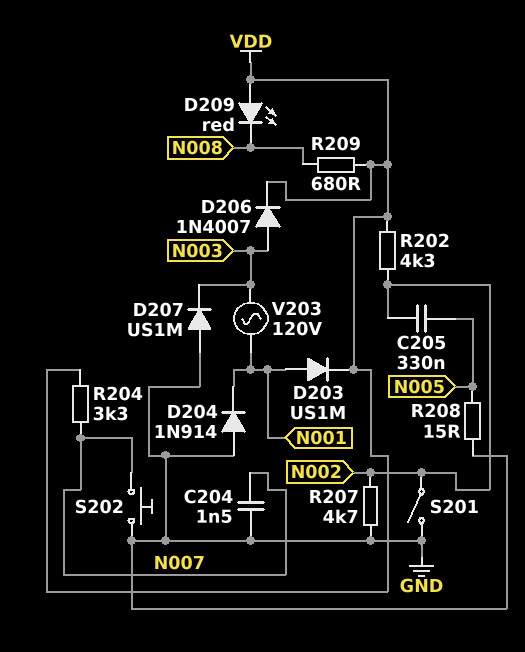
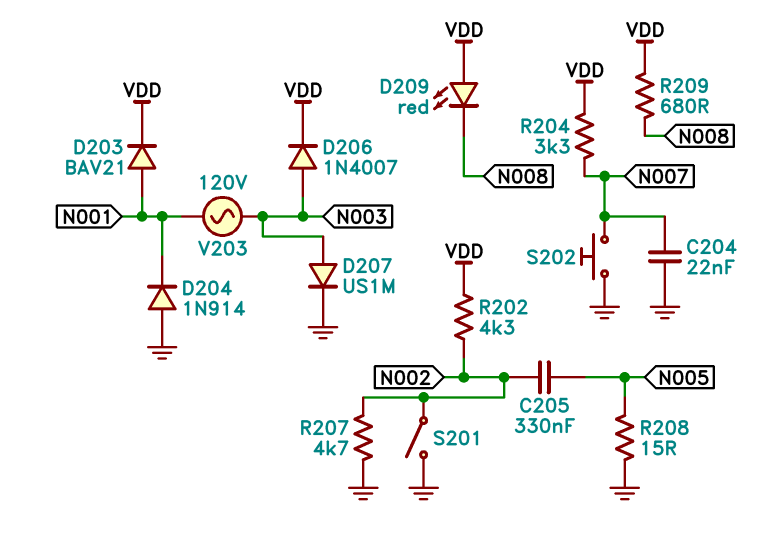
C204: 1.5nF (GND, N007) -> 22nF (GND, N007)
D203: diode US1M (A N001, K VDD) -> diode BAV21 (A N001, K VDD)
D207: diode US1M (A GND, K N003) -> diode US1M (A N003, K GND)

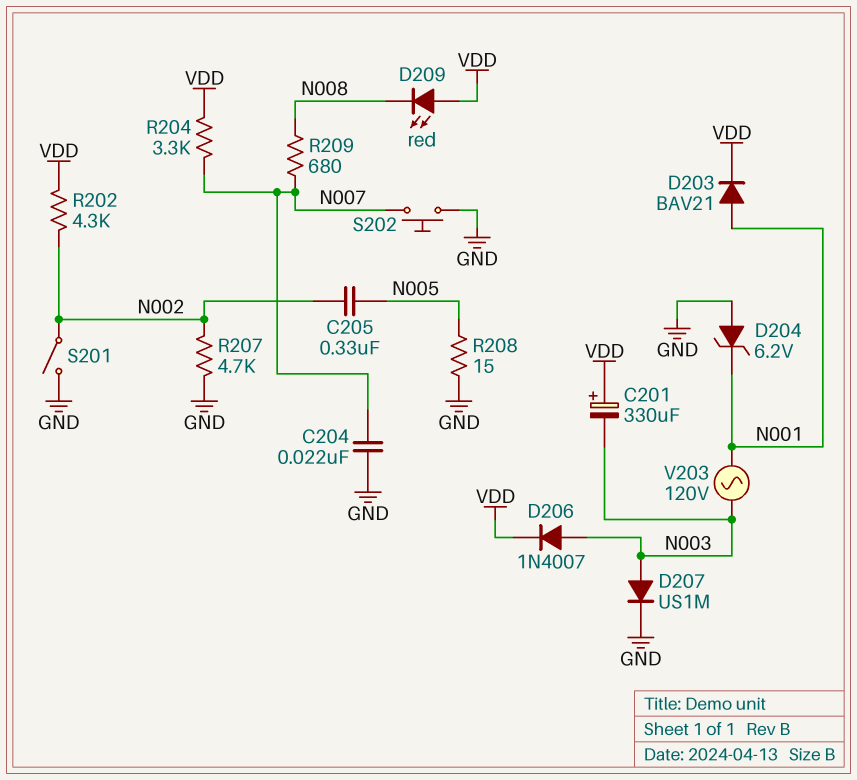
C201: none -> 330uF (plus VDD, minus N003)
D204: diode 1N914 (A GND, K N001) -> zener 6.2V (A GND, K N001)
R209: 680 (N008, VDD) -> 680 (N007, N008)

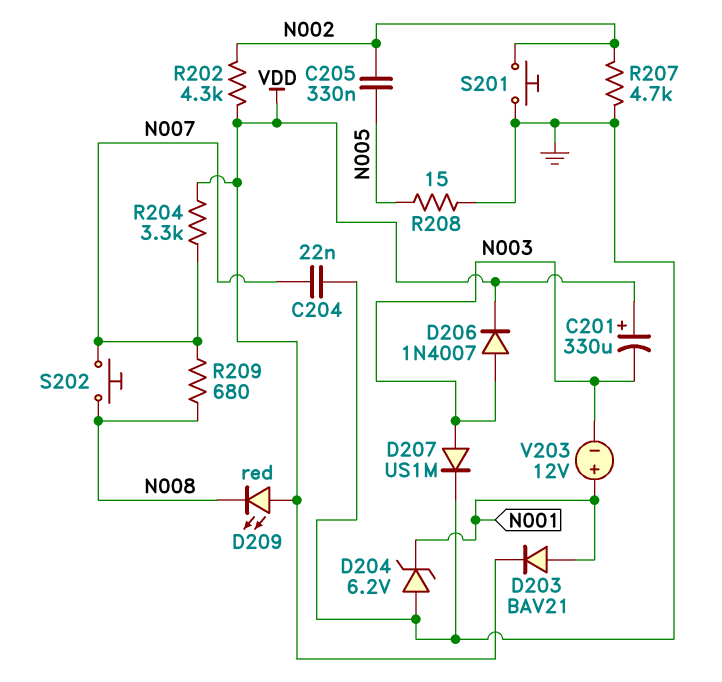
S201: switch (GND, N002) -> button (GND, N002)
S202: button (GND, N007) -> button (N007, N008)
V203: AC 120V (N001, N003) -> 12V (plus N001, minus N003)

